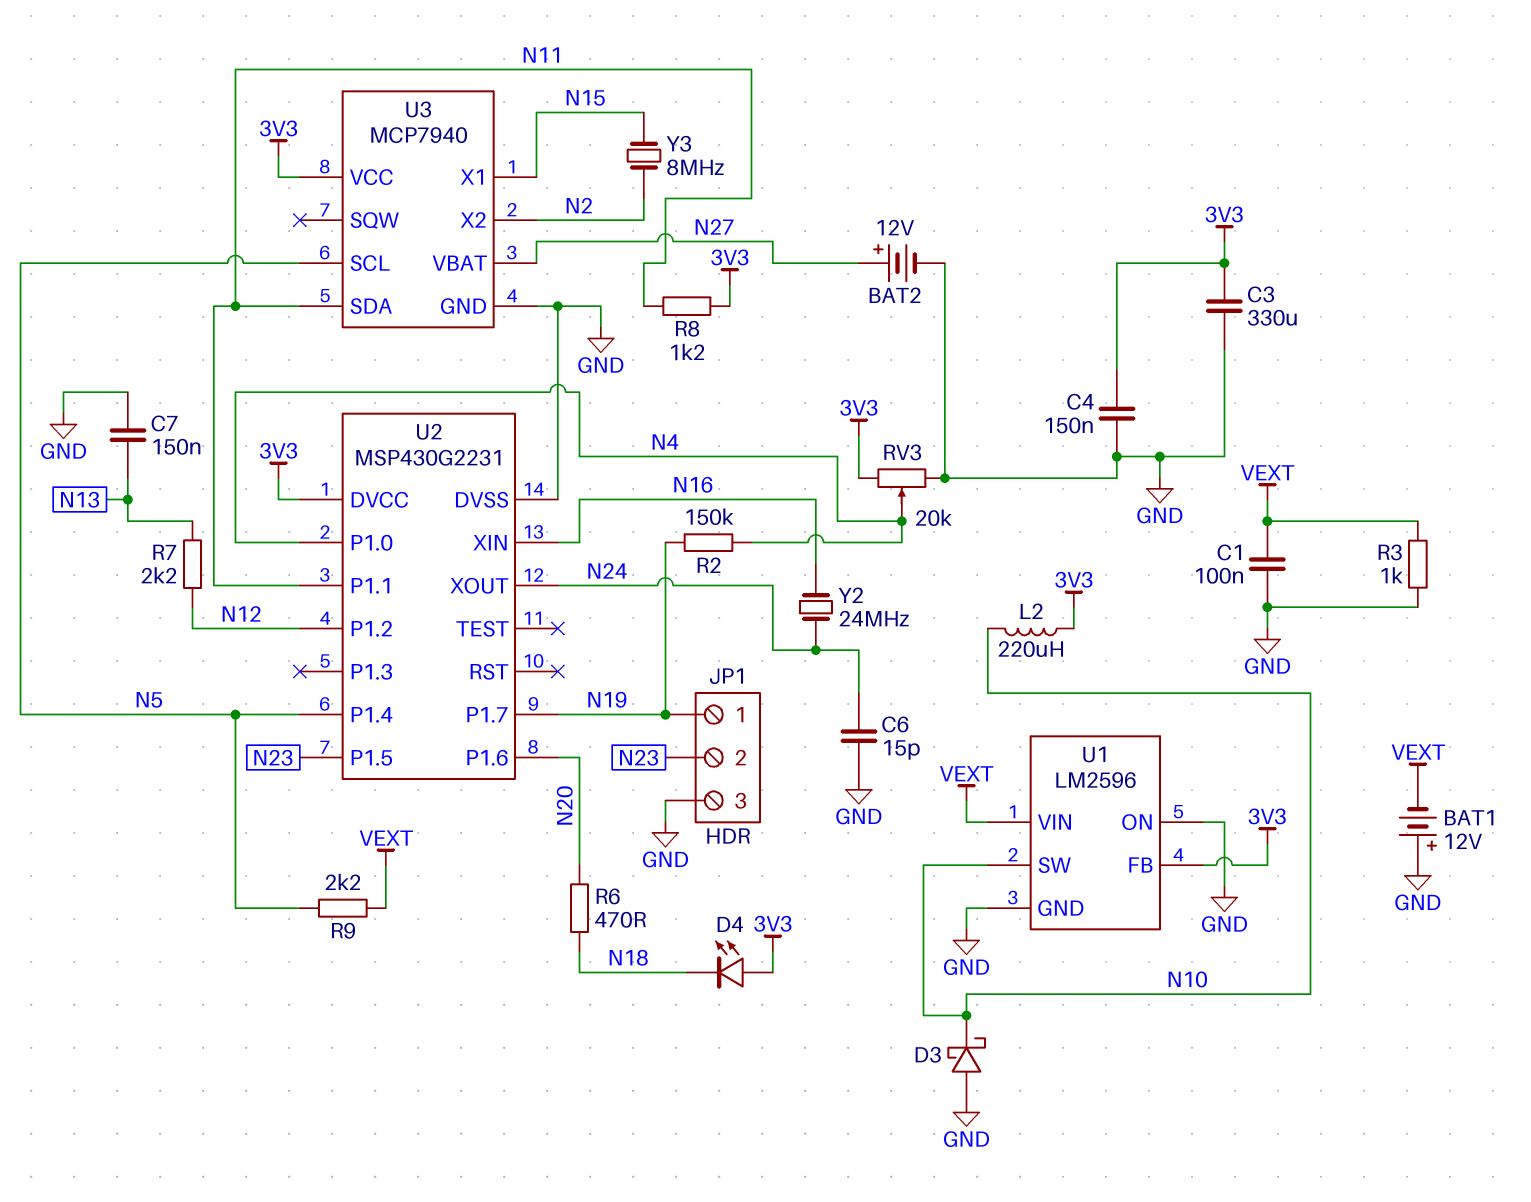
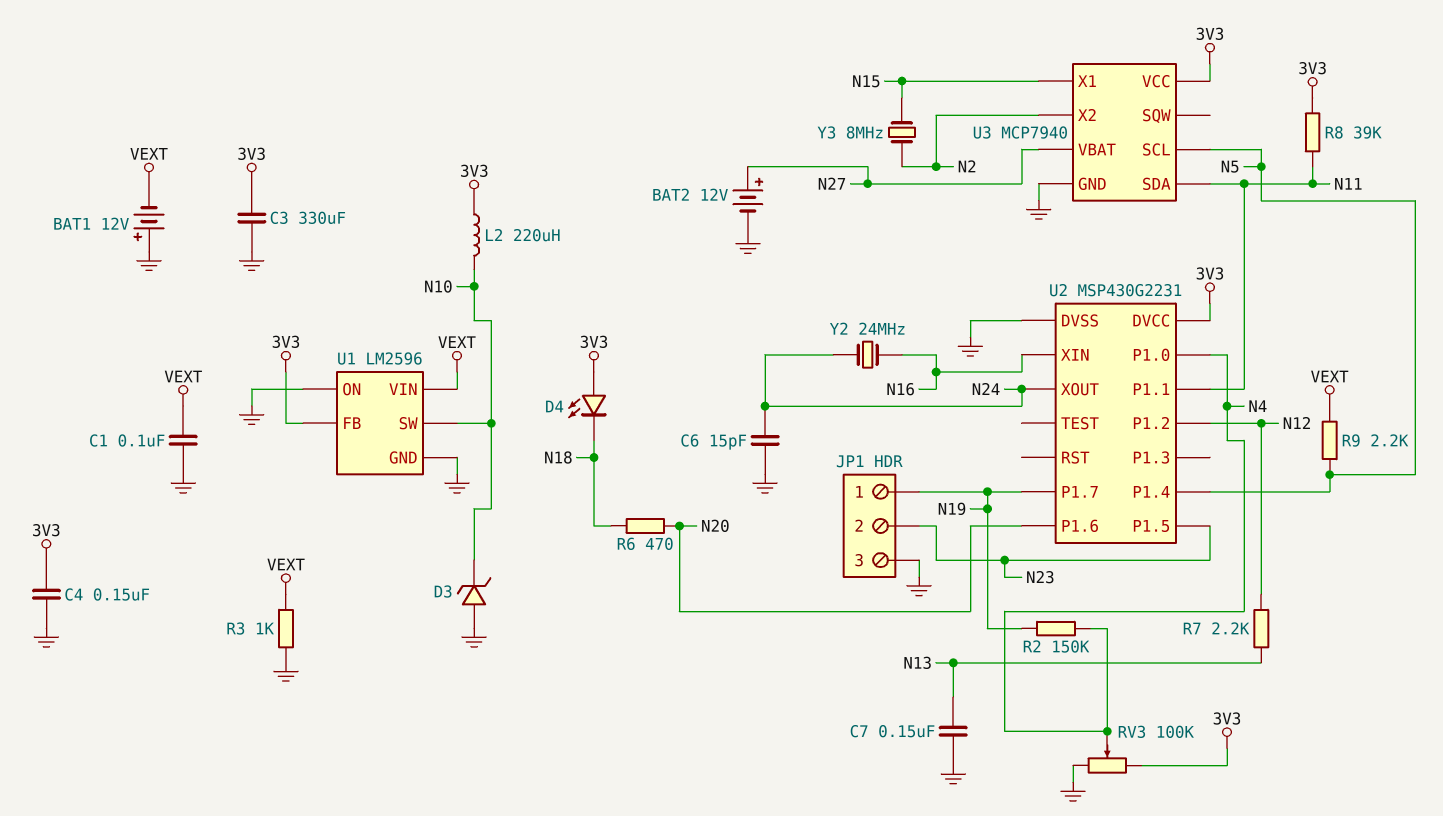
D3: schottky (A GND, K N10) -> zener (A GND, K N10)
R8: 1.2k (3V3, N11) -> 39k (3V3, N11)
RV3: 20k (3V3, GND, wiper N4) -> 100k (3V3, GND, wiper N4)

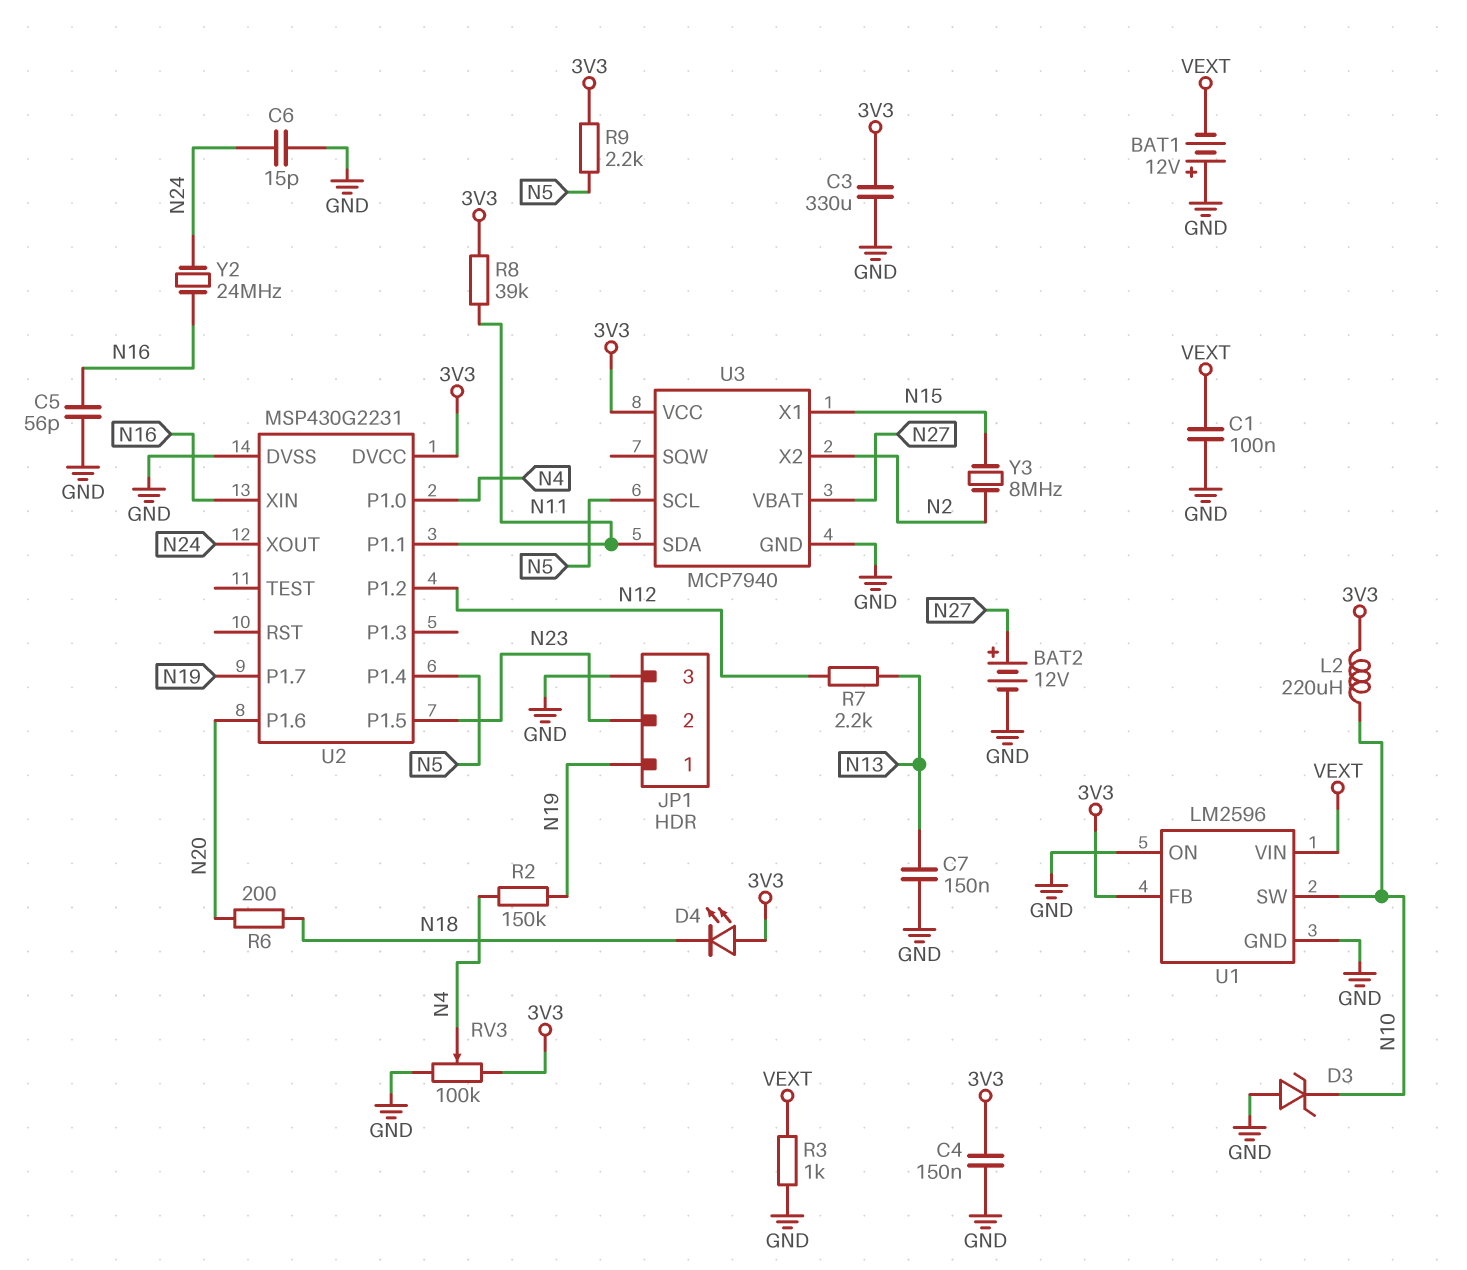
C5: none -> 56pF (GND, N16)
R6: 470 (N18, N20) -> 200 (N18, N20)
R9: 2.2k (N5, VEXT) -> 2.2k (3V3, N5)

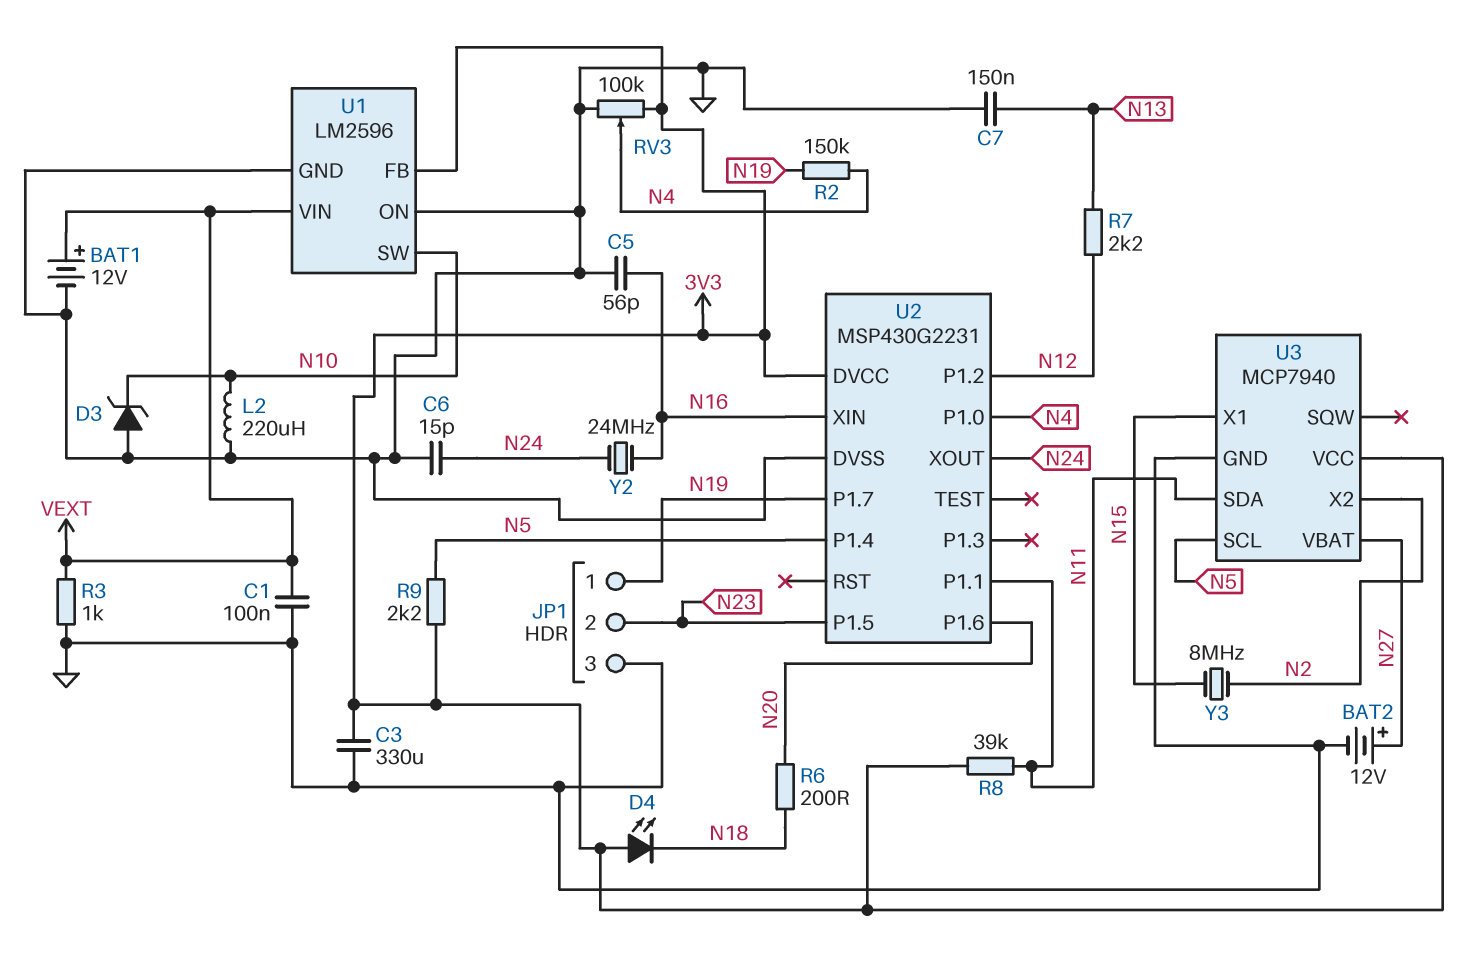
BAT1: 12V (plus GND, minus VEXT) -> 12V (plus VEXT, minus GND)
C4: 150nF (3V3, GND) -> none
L2: 220uH (3V3, N10) -> 220uH (GND, N10)

